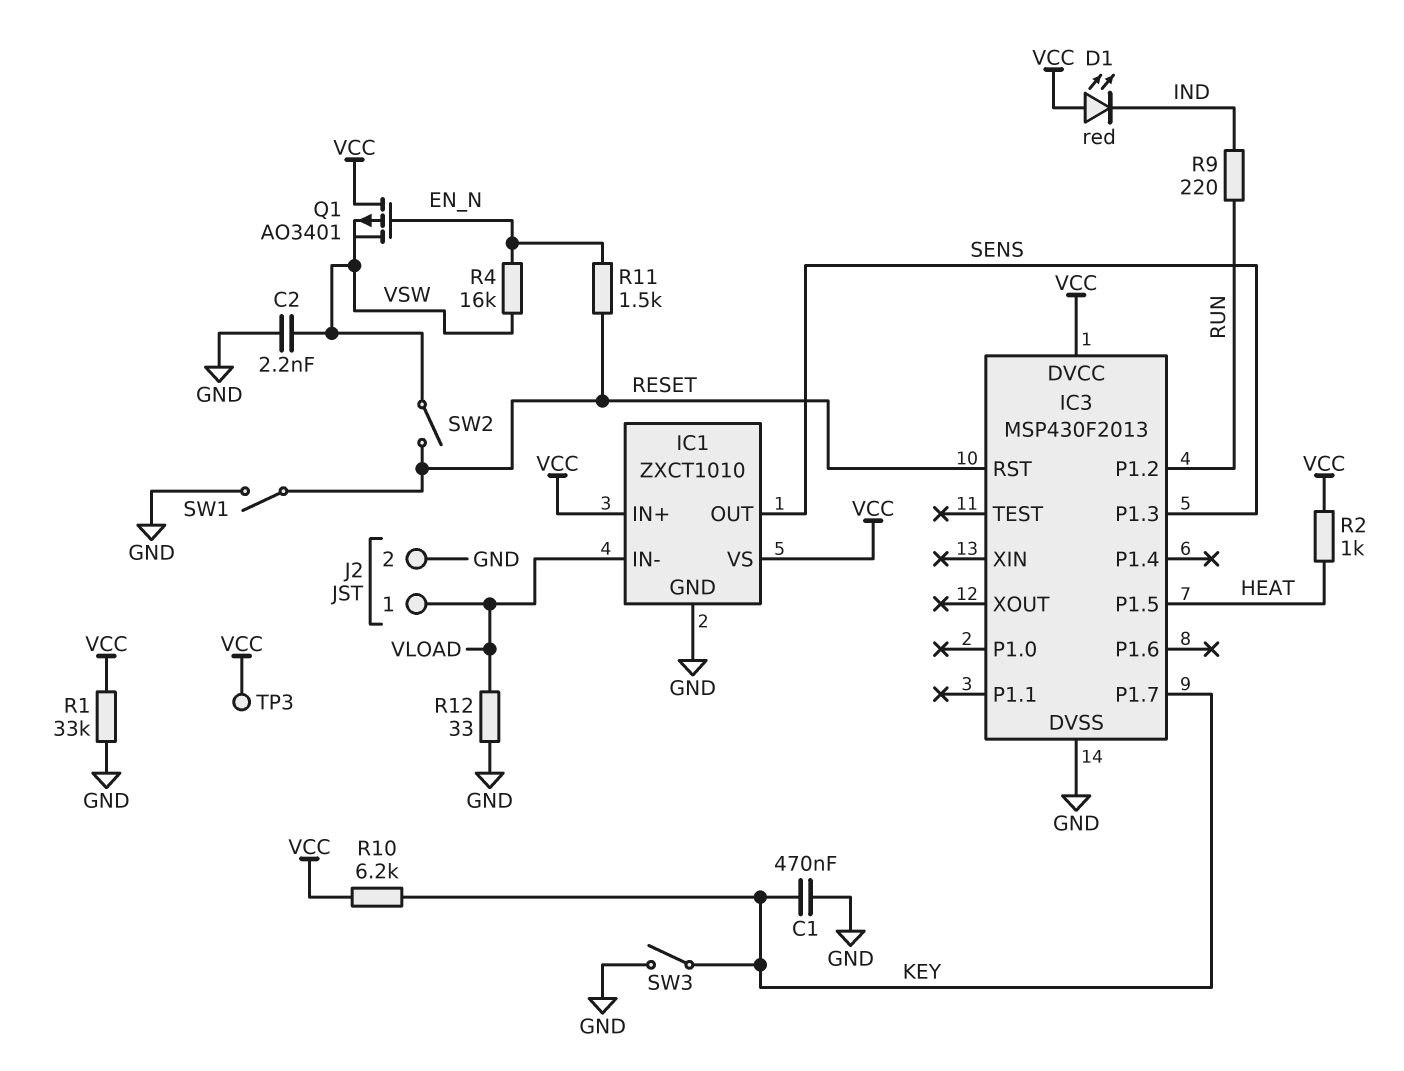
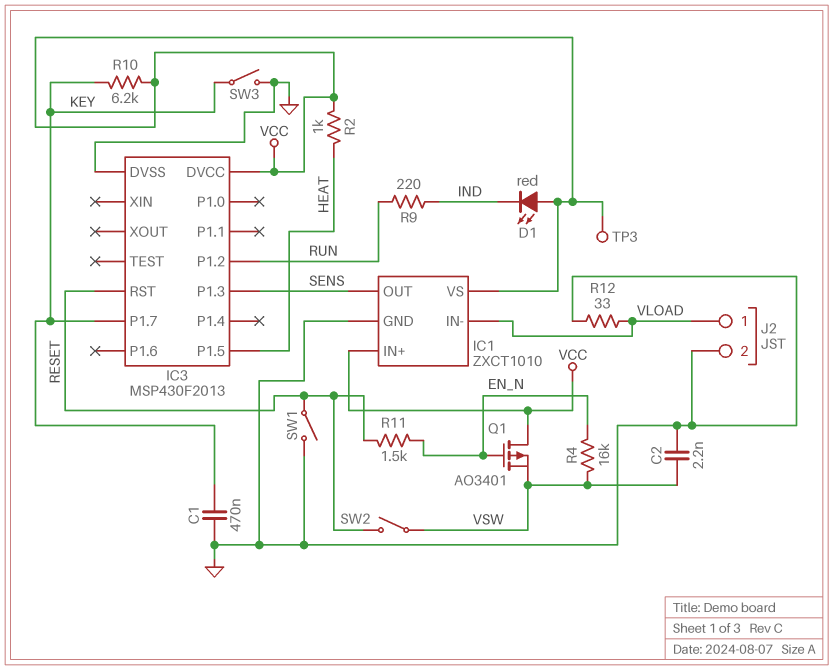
R1: 33k (GND, VCC) -> none

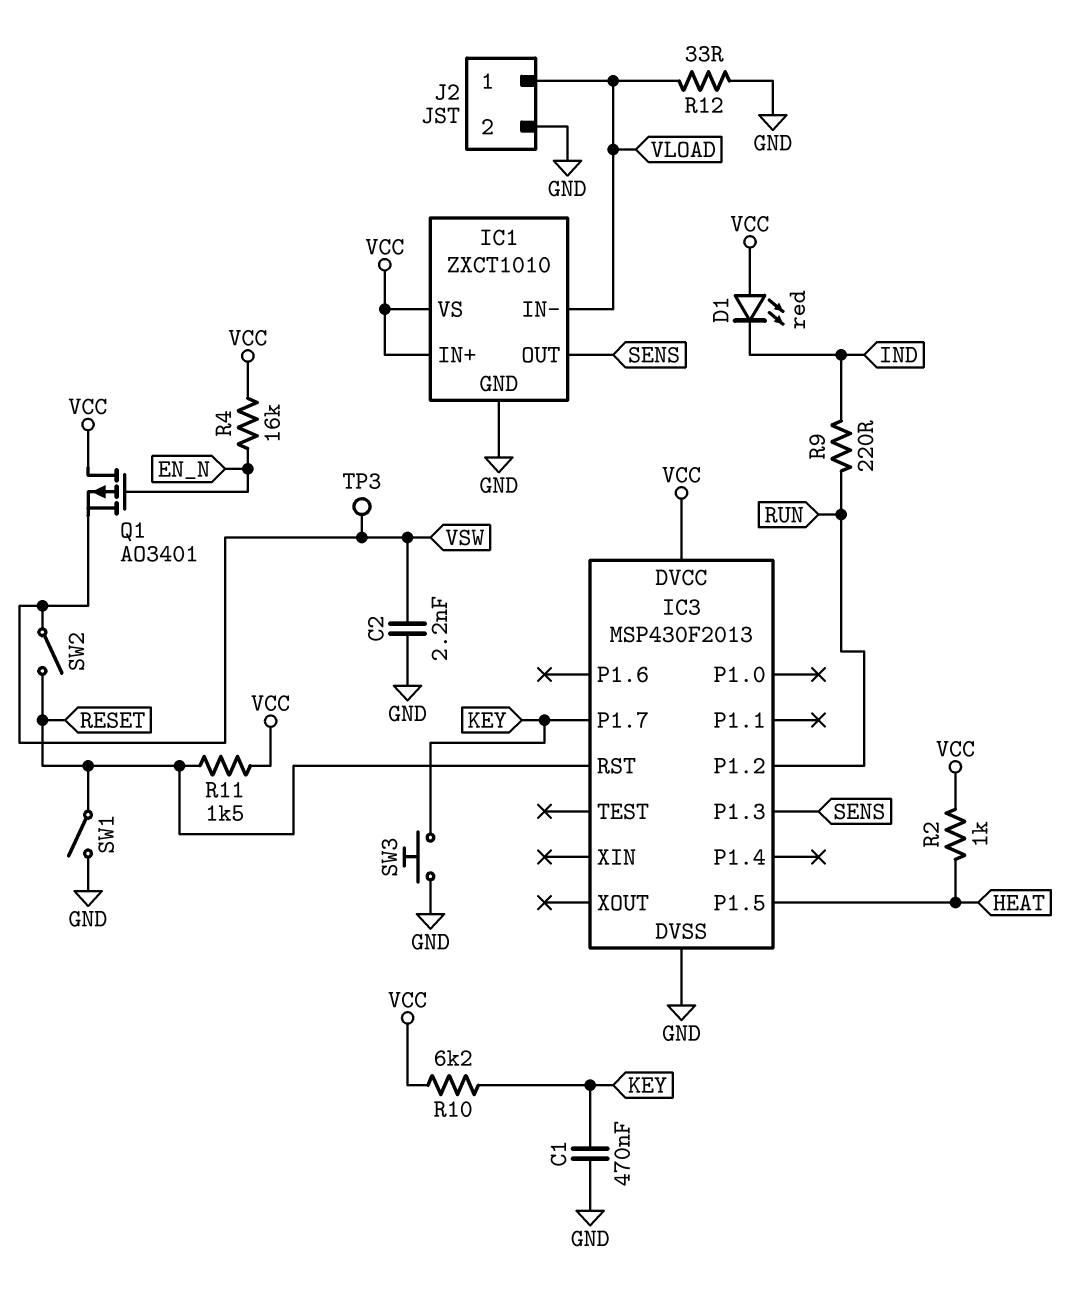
R4: 16k (EN_N, VSW) -> 16k (EN_N, VCC)
R11: 1.5k (EN_N, RESET) -> 1.5k (RESET, VCC)
SW3: switch (GND, KEY) -> button (GND, KEY)
TP3: test point (VCC) -> test point (VSW)

